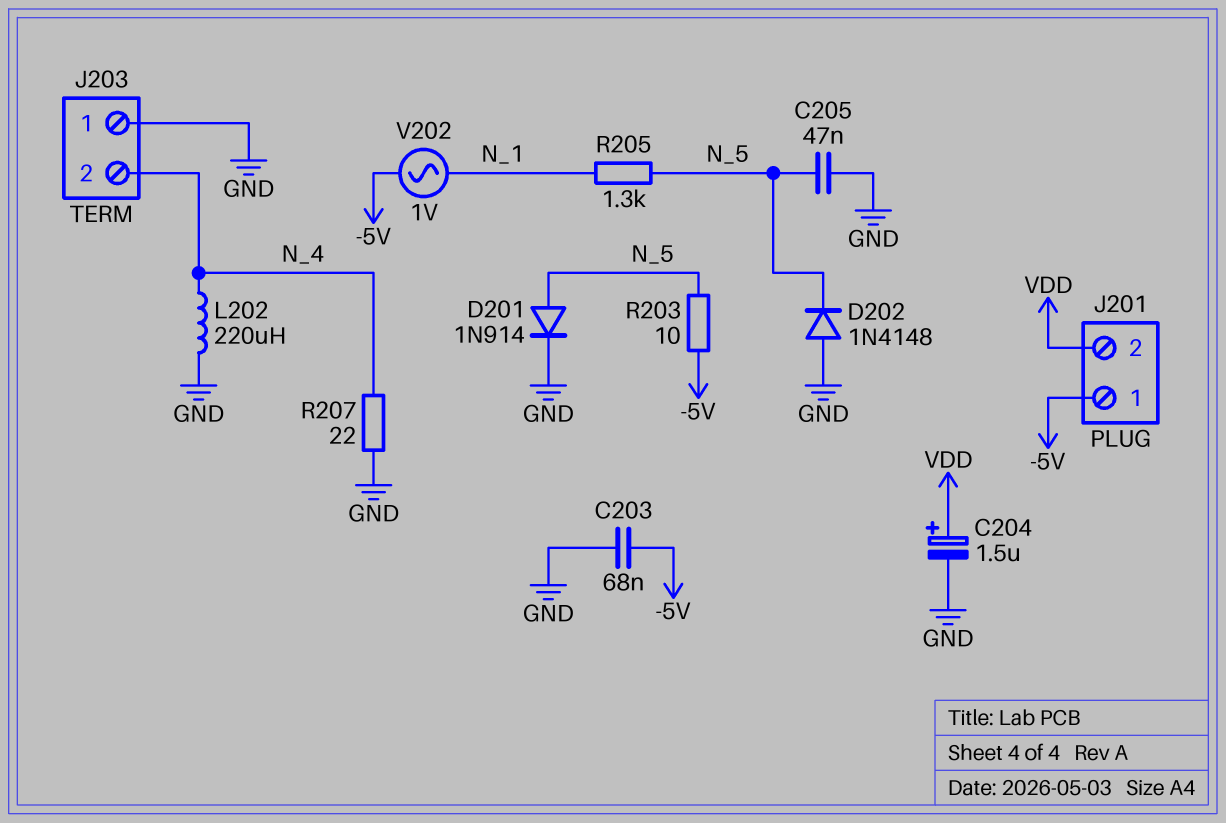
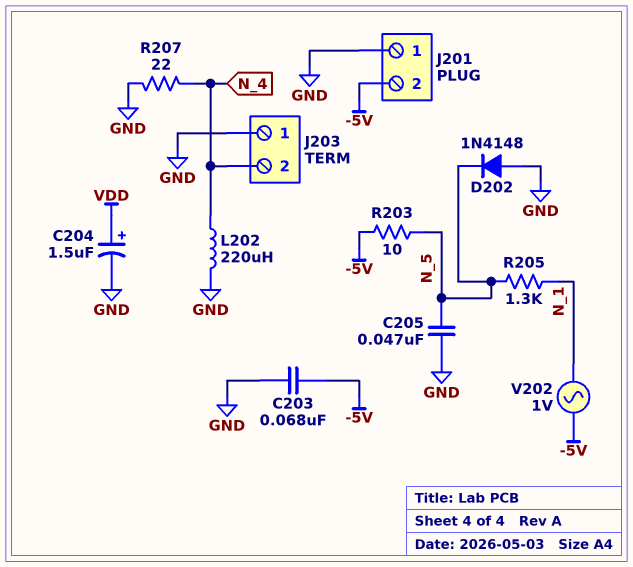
D201: diode 1N914 (A N_5, K GND) -> none
J201 pin 1: -5V -> GND
J201 pin 2: VDD -> -5V

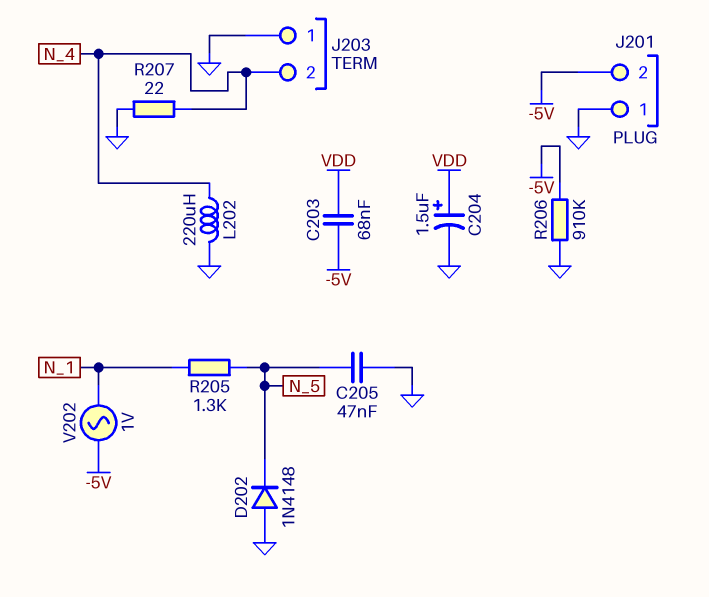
C203: 68nF (-5V, GND) -> 68nF (-5V, VDD)
R203: 10 (-5V, N_5) -> none
R206: none -> 910k (-5V, GND)

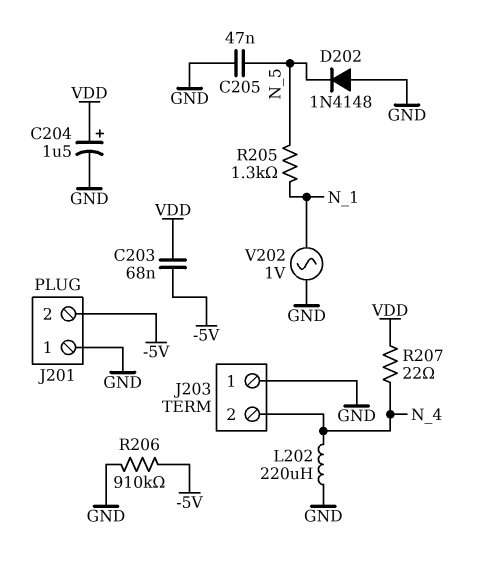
R207: 22 (GND, N_4) -> 22 (N_4, VDD)
V202: AC 1V (-5V, N_1) -> AC 1V (GND, N_1)

